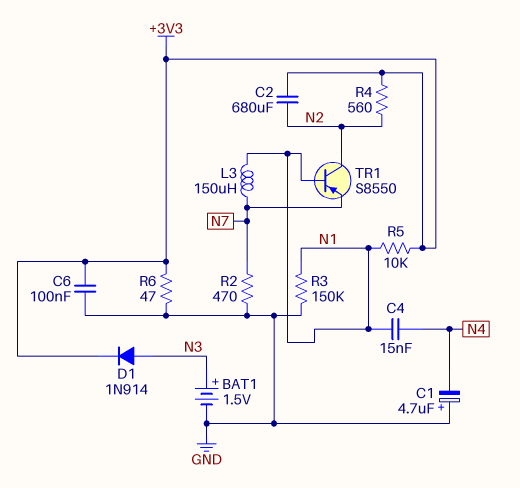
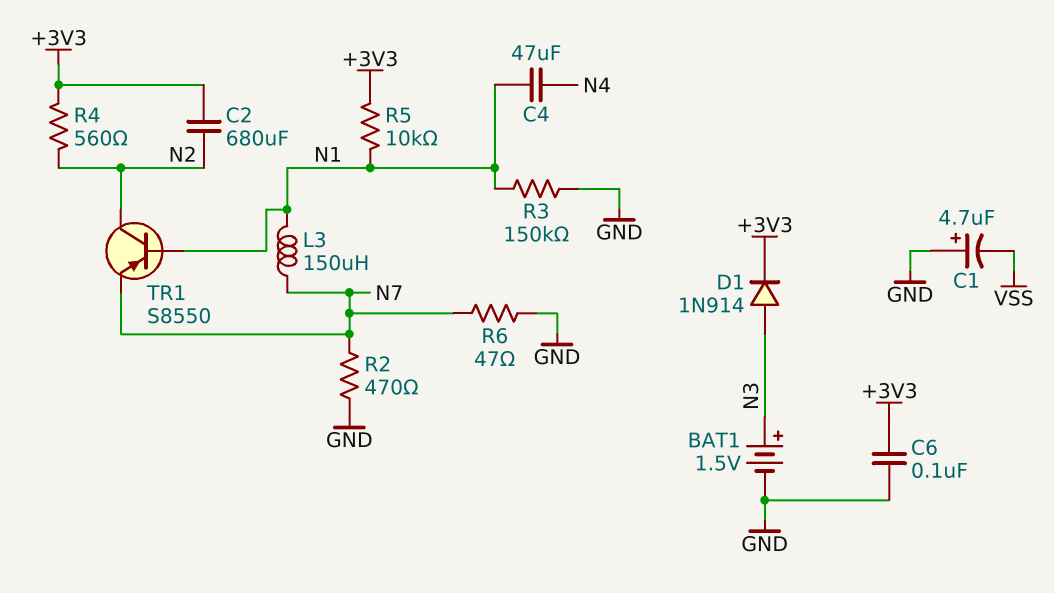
C1: 4.7uF (plus GND, minus N4) -> 4.7uF (plus GND, minus VSS)
C4: 15nF (N1, N4) -> 47uF (N1, N4)
R6: 47 (+3V3, GND) -> 47 (GND, N7)

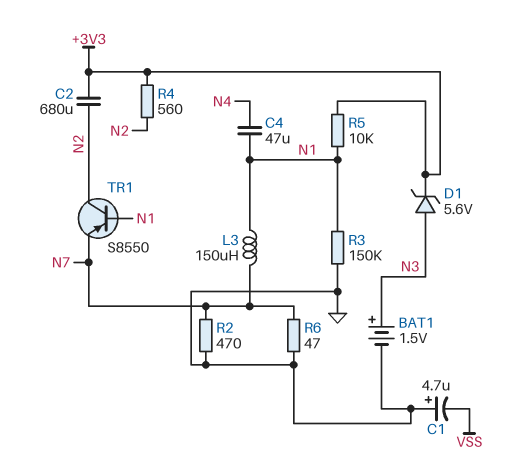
C6: 100nF (+3V3, GND) -> none
D1: diode 1N914 (A N3, K +3V3) -> zener 5.6V (A N3, K +3V3)

